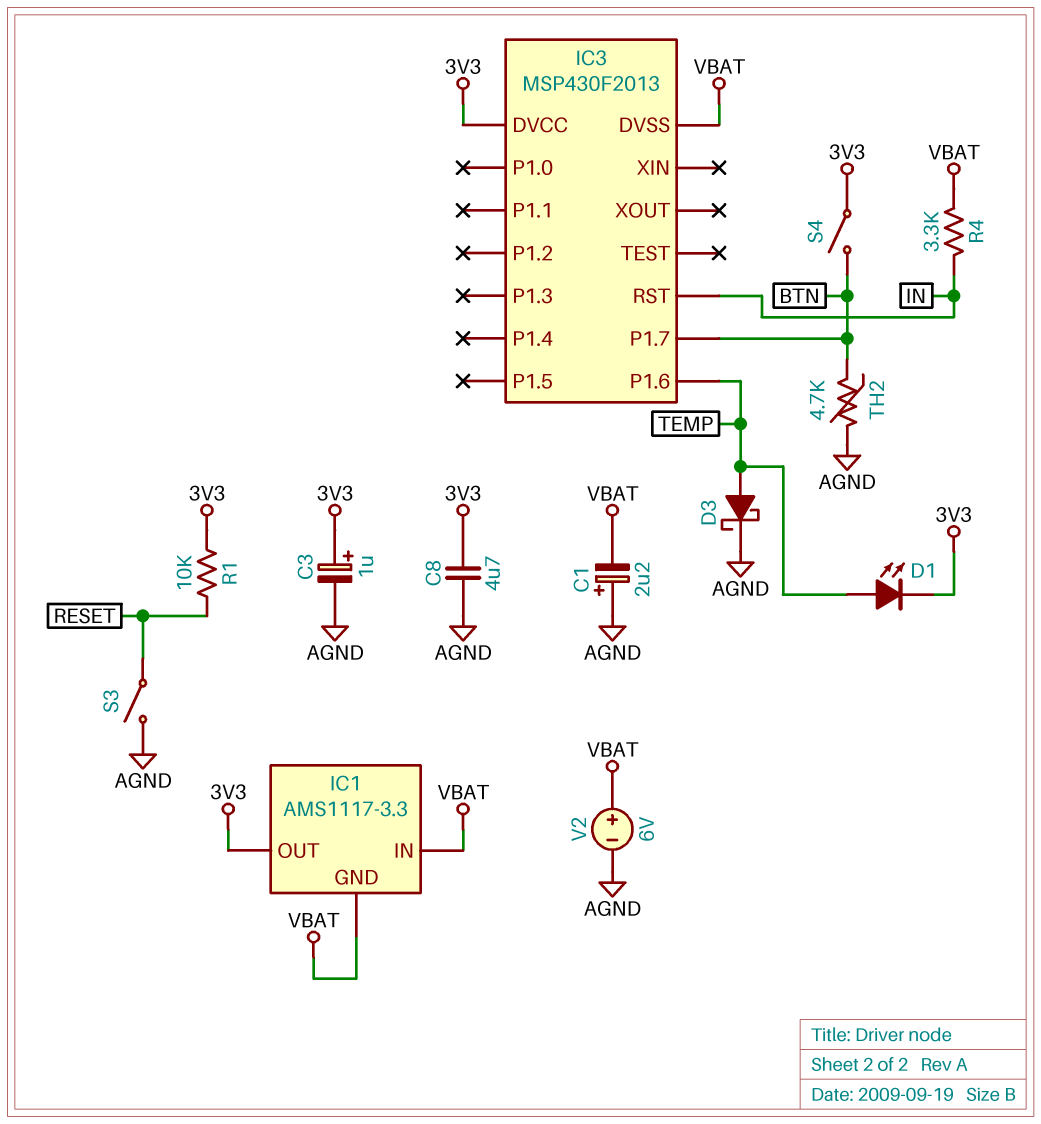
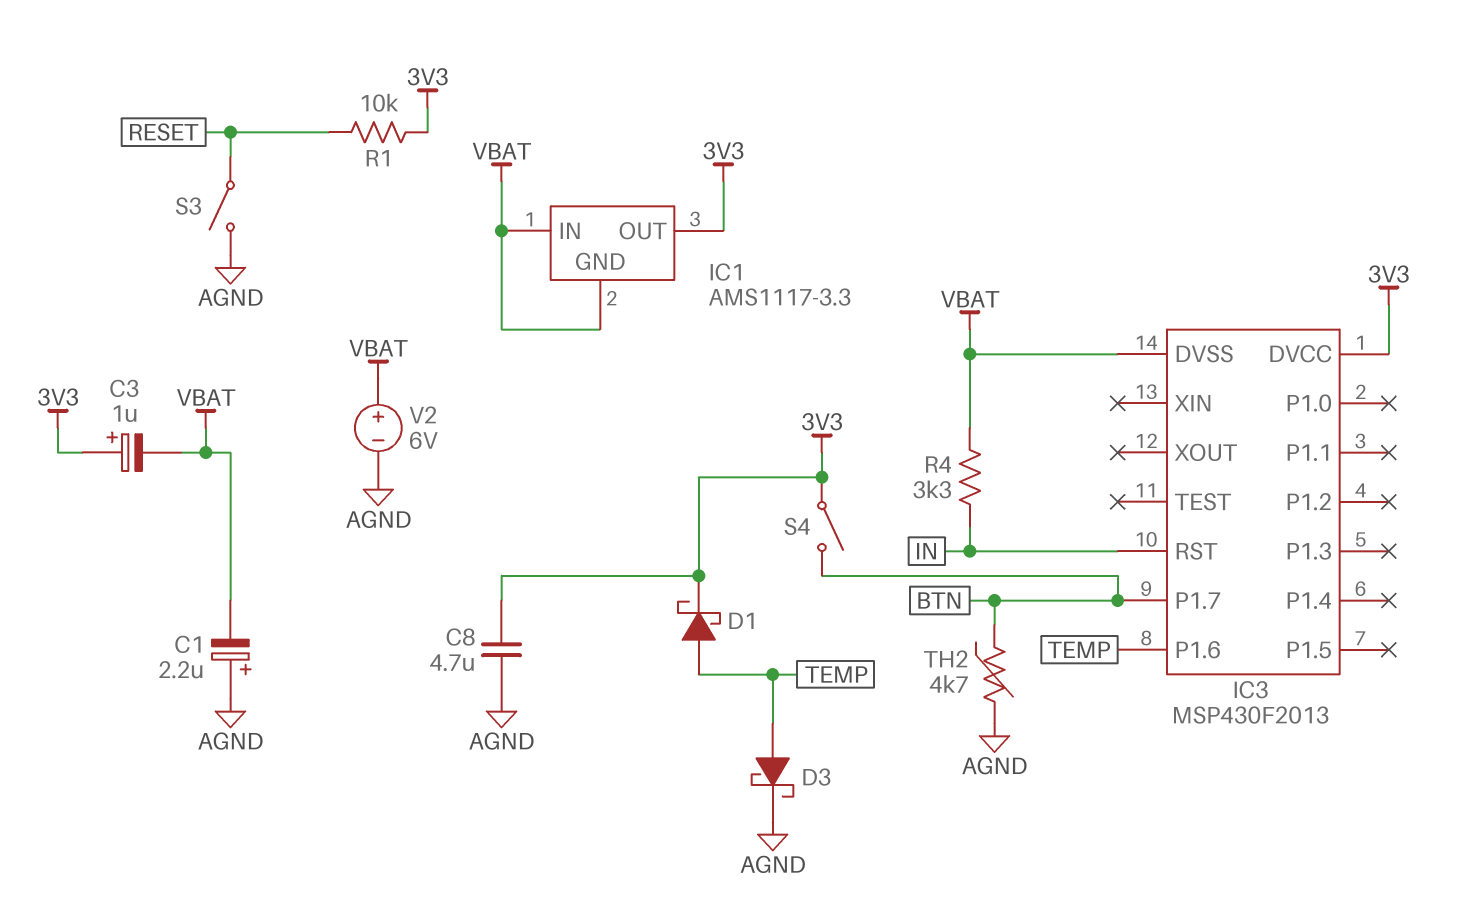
C3: 1uF (plus 3V3, minus AGND) -> 1uF (plus 3V3, minus VBAT)
D1: LED (A TEMP, K 3V3) -> schottky (A TEMP, K 3V3)

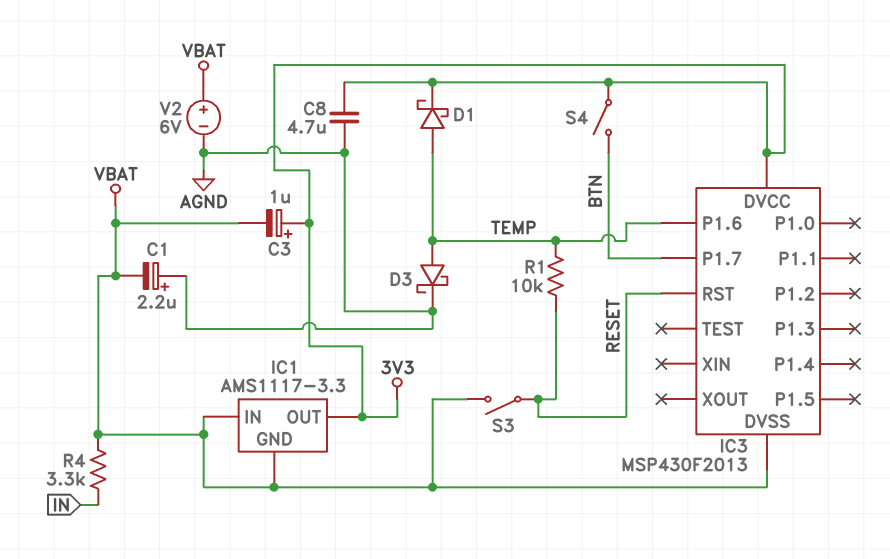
IC3 pin RST: IN -> RESET
R1: 10k (3V3, RESET) -> 10k (RESET, TEMP)
S3: switch (AGND, RESET) -> switch (RESET, VBAT)
TH2: 4.7k (AGND, BTN) -> none

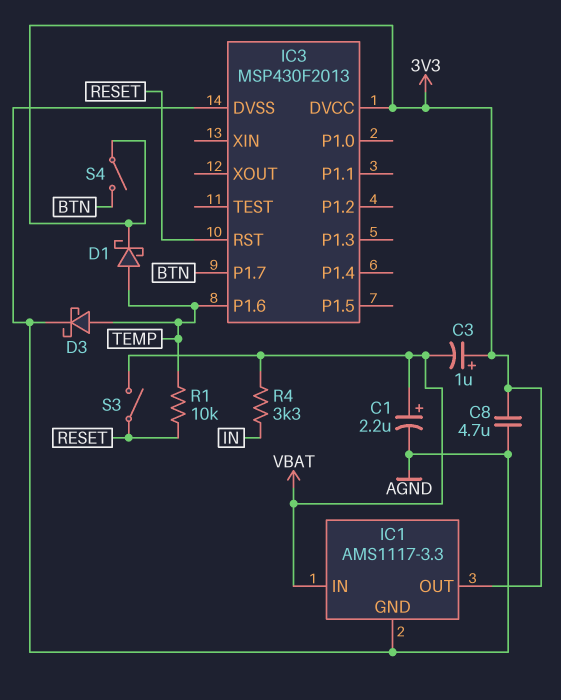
C1: 2.2uF (plus AGND, minus VBAT) -> 2.2uF (plus VBAT, minus AGND)
IC1 pin GND: VBAT -> AGND
IC3 pin DVSS: VBAT -> AGND
V2: 6V (plus VBAT, minus AGND) -> none

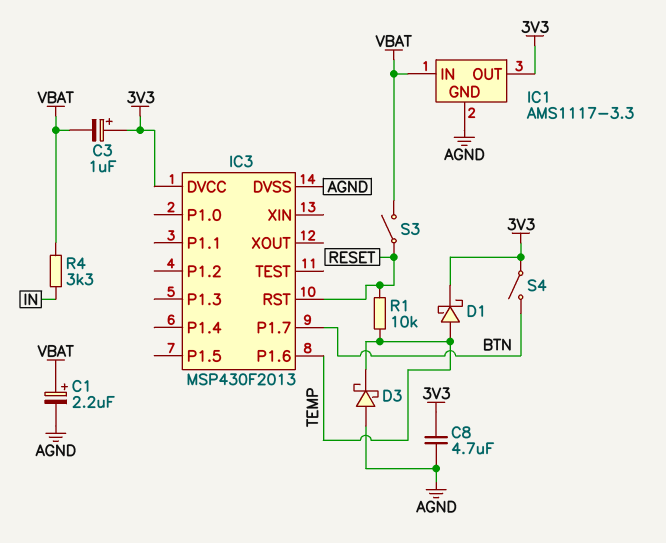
D3: schottky (A TEMP, K AGND) -> schottky (A AGND, K TEMP)

